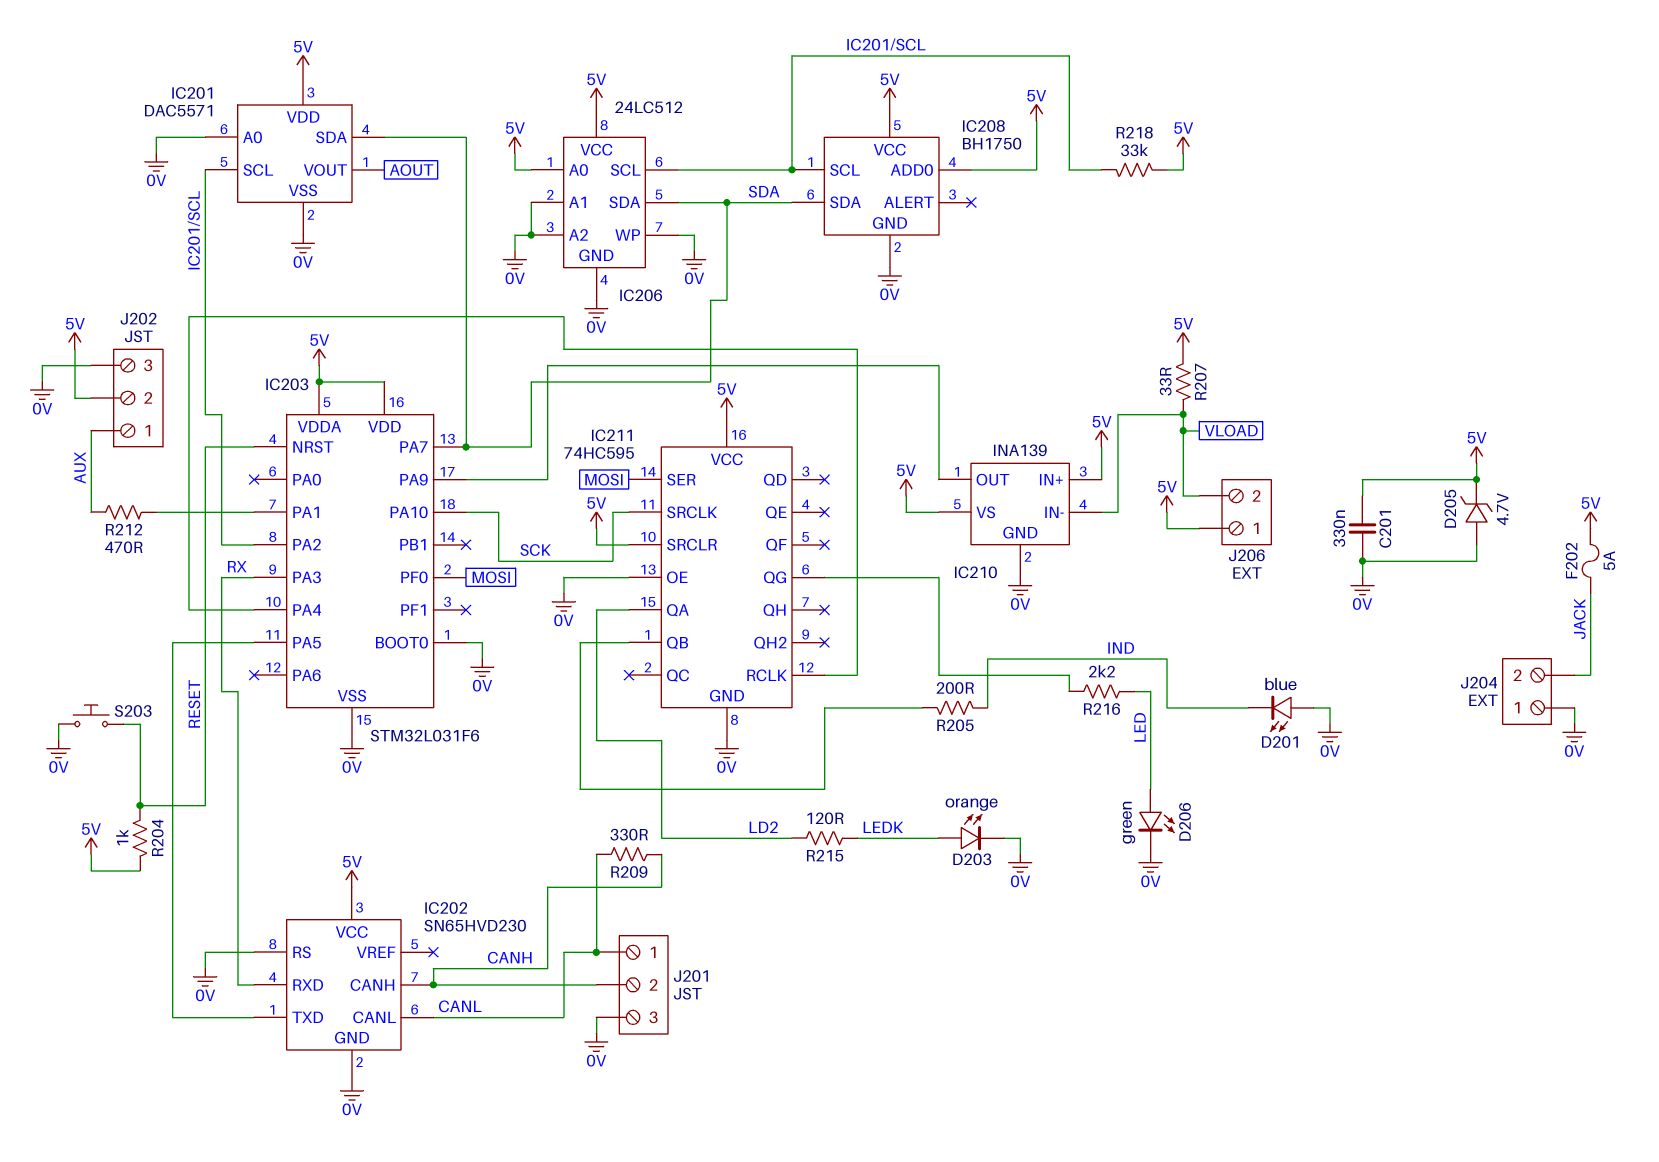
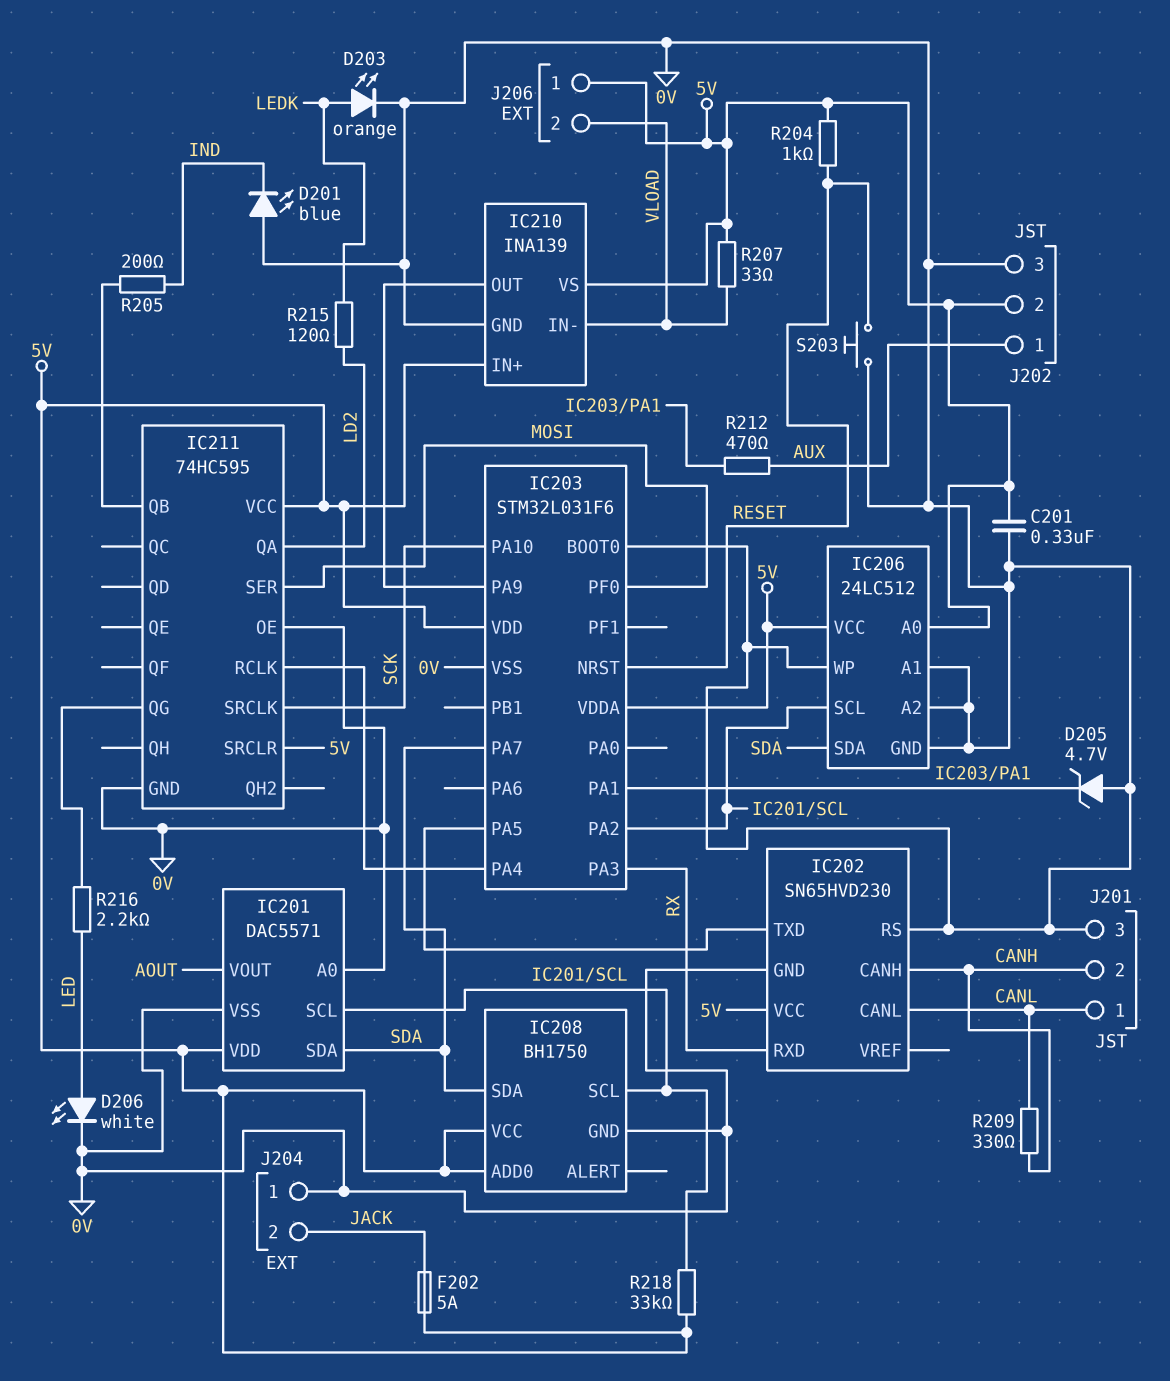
D205: zener 4.7V (A 0V, K 5V) -> zener 4.7V (A 0V, K IC203/PA1)
D206: LED green (A LED, K 0V) -> LED white (A LED, K 0V)

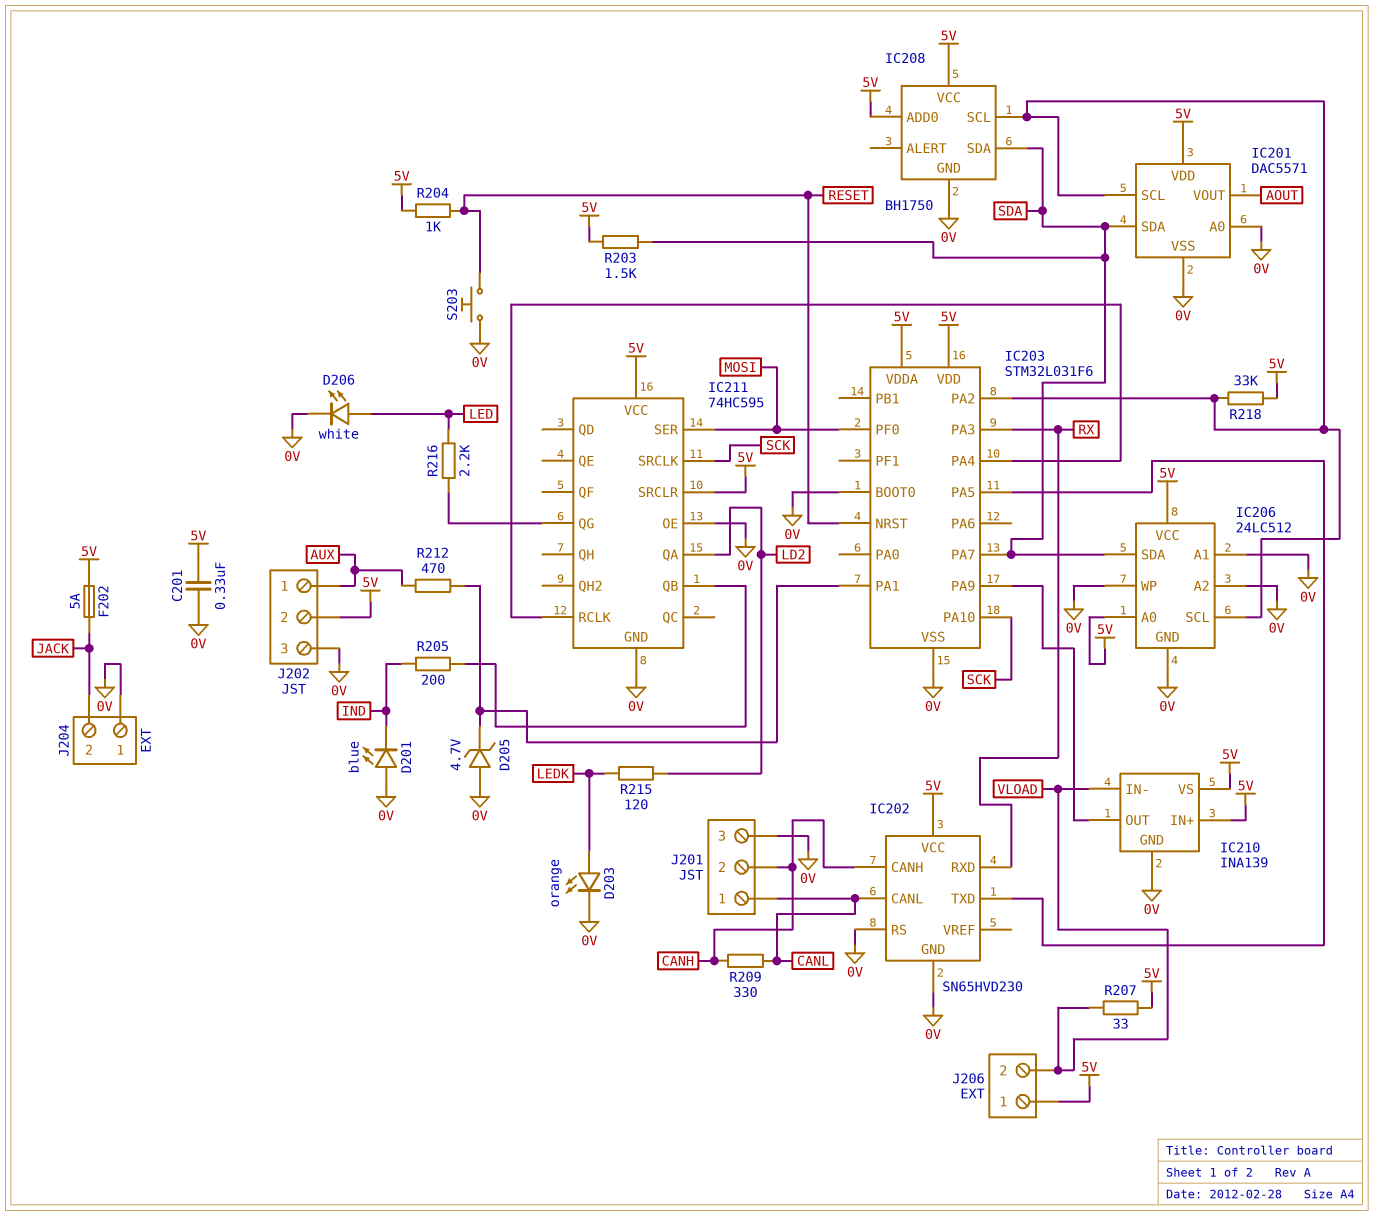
R203: none -> 1.5k (5V, SDA)

